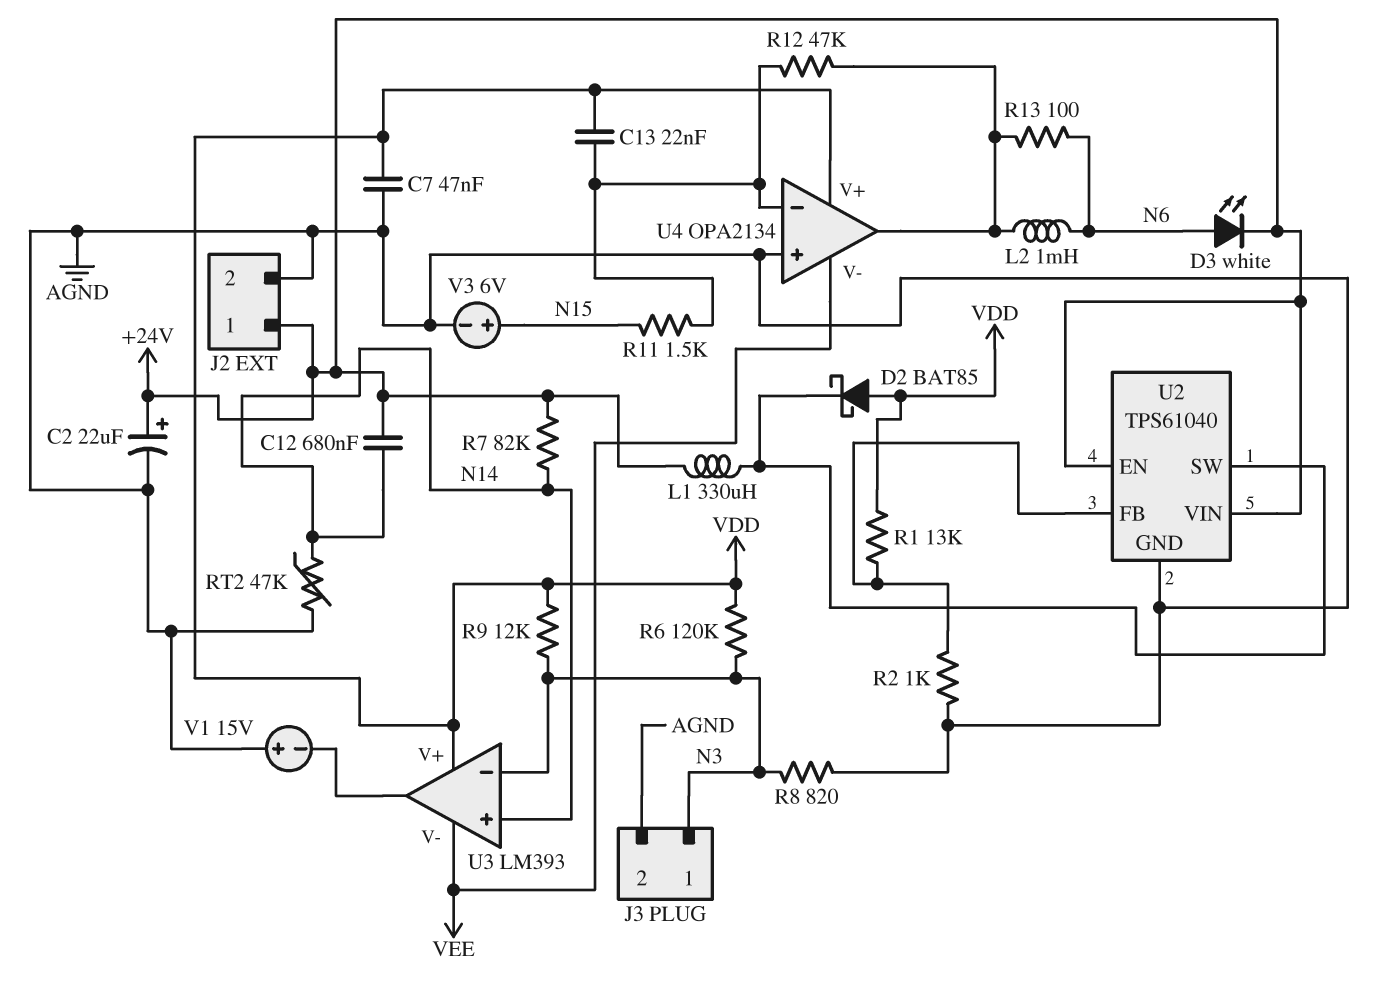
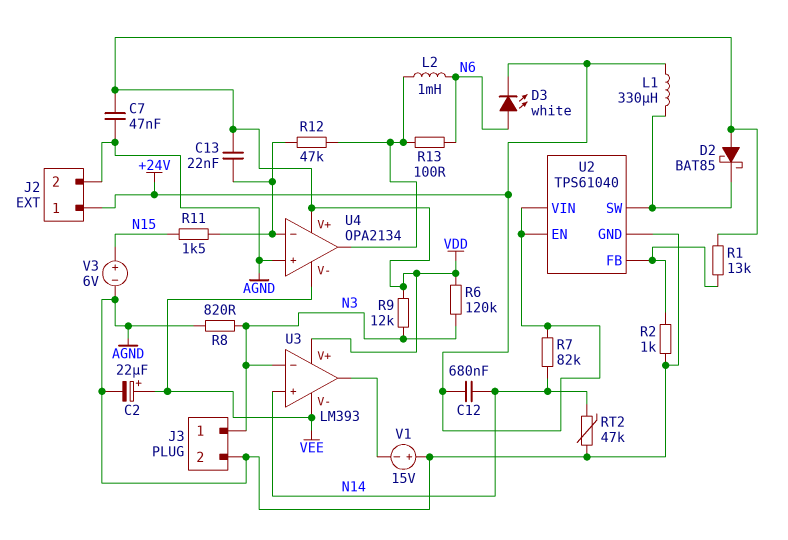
C2: 22uF (plus +24V, minus AGND) -> 22uF (plus VEE, minus AGND)

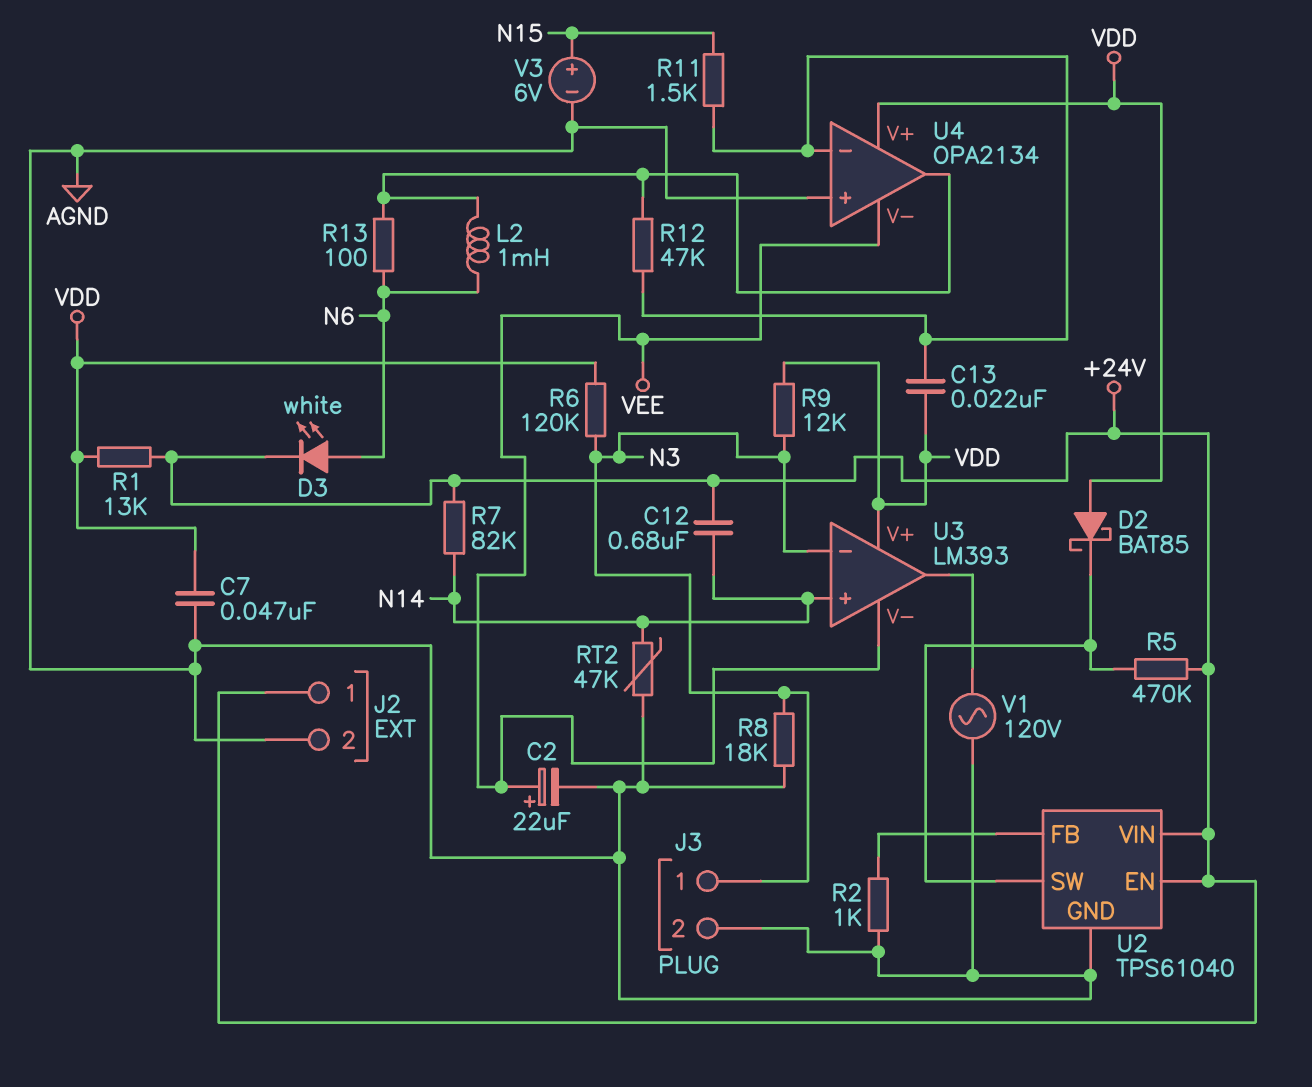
L1: 330uH (+24V, U2/SW) -> none
R1: 13k (U2/FB, VDD) -> 13k (+24V, VDD)
R5: none -> 470k (+24V, U2/SW)
R8: 820 (AGND, N3) -> 18k (AGND, N3)
V1: 15V (plus AGND, minus U3/out) -> AC 120V (AGND, U3/out)

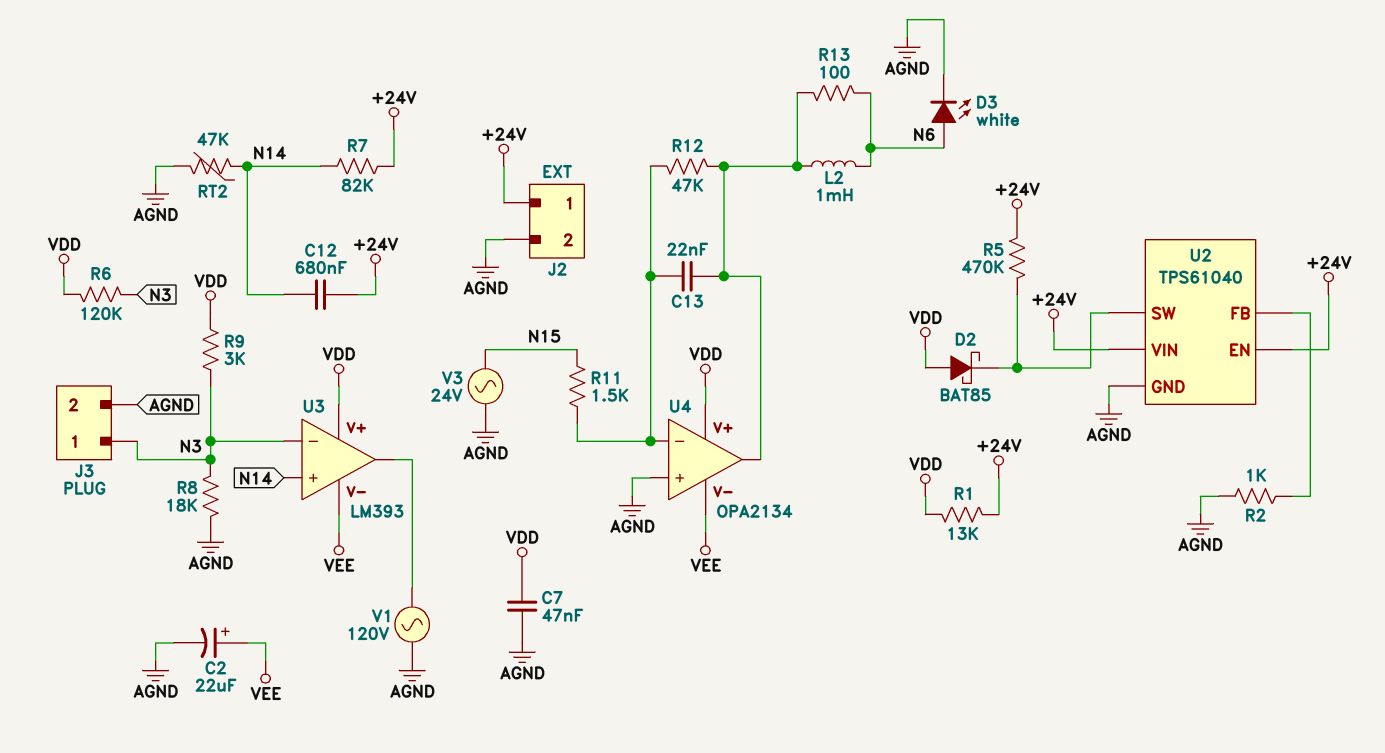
C13: 22nF (U4/in-, VDD) -> 22nF (U4/in-, U4/out)
D3: LED white (A N6, K +24V) -> LED white (A N6, K AGND)
R9: 12k (N3, VDD) -> 3k (N3, VDD)
V3: 6V (plus N15, minus AGND) -> AC 24V (AGND, N15)

